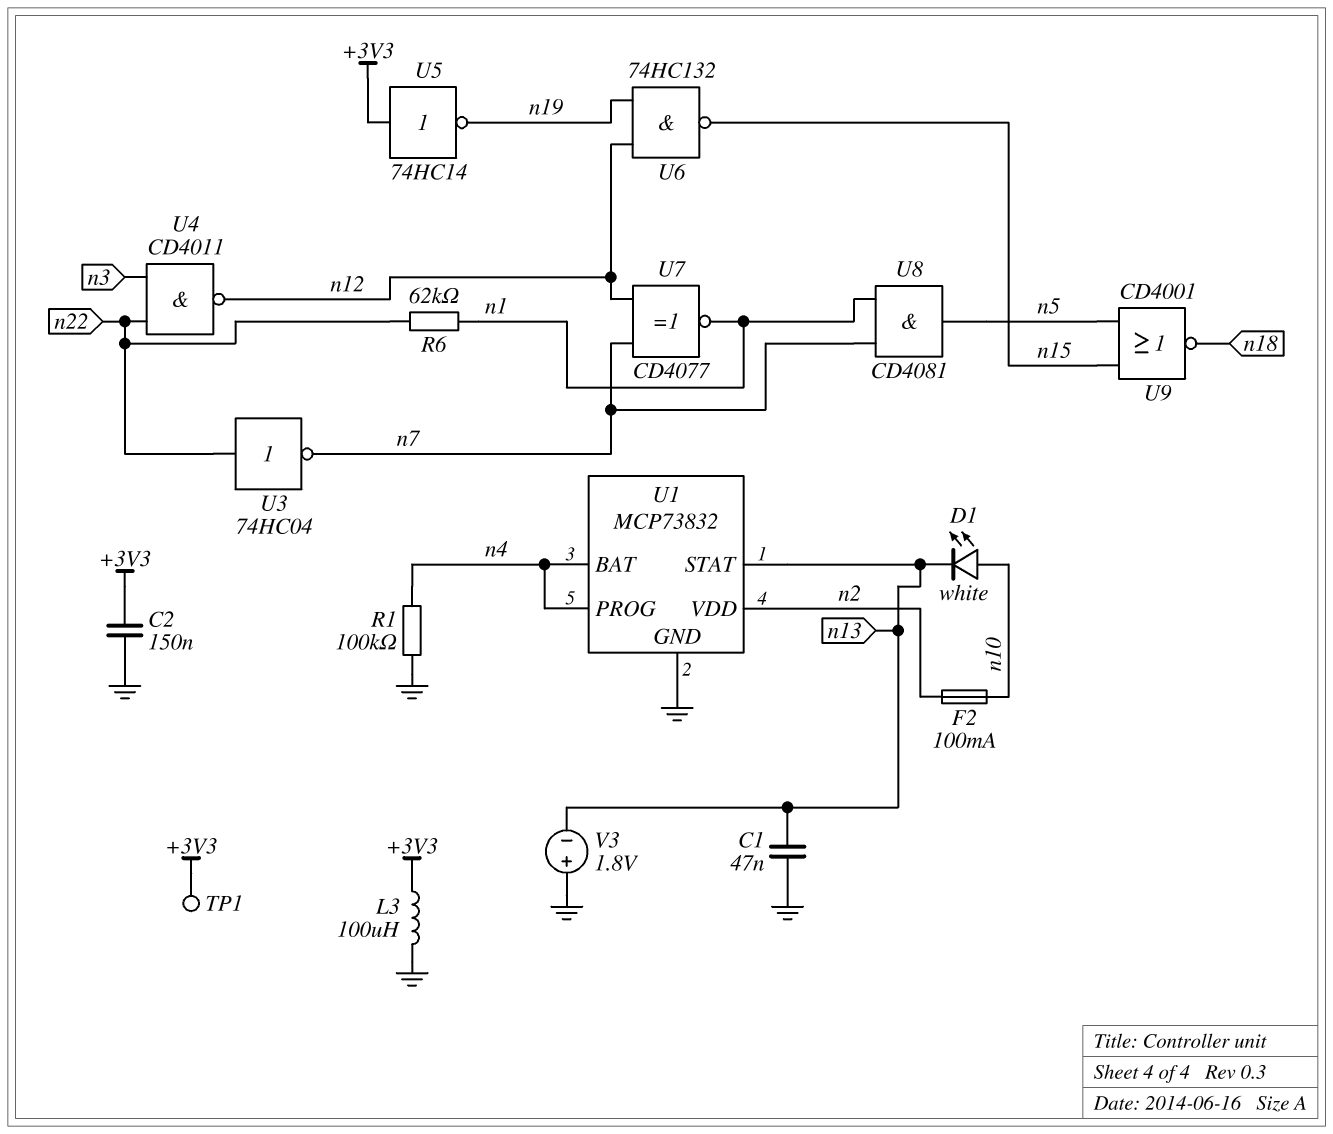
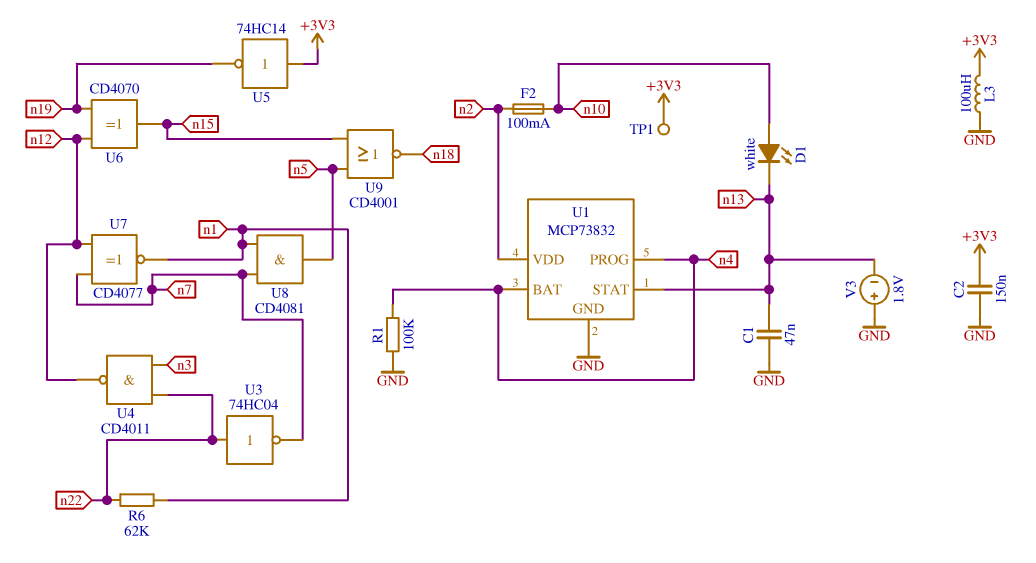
U6: NAND 74HC132 (in n12, in n19, out n15) -> XOR CD4070 (in n12, in n19, out n15)

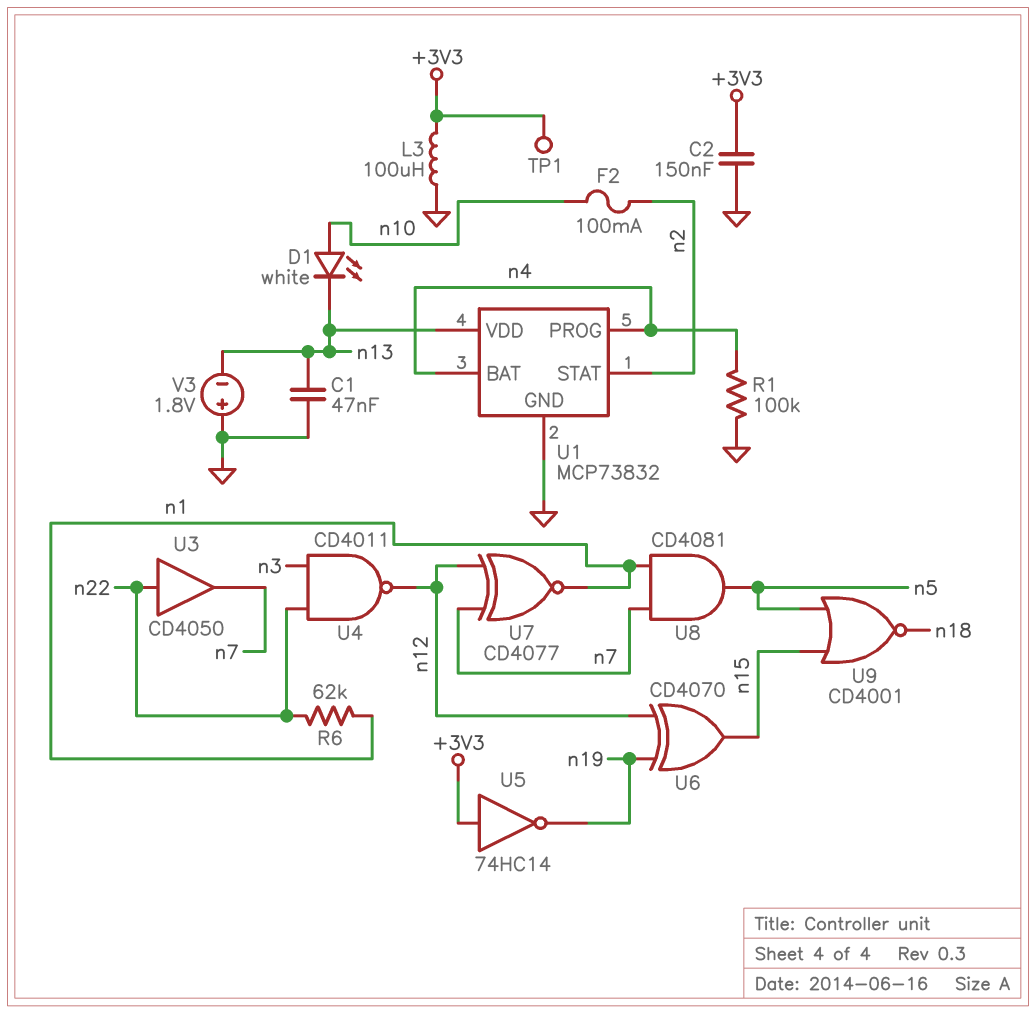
U1 pin STAT: n13 -> n2
U1 pin VDD: n2 -> n13
U3: NOT 74HC04 (in n22, out n7) -> buffer CD4050 (in n22, out n7)

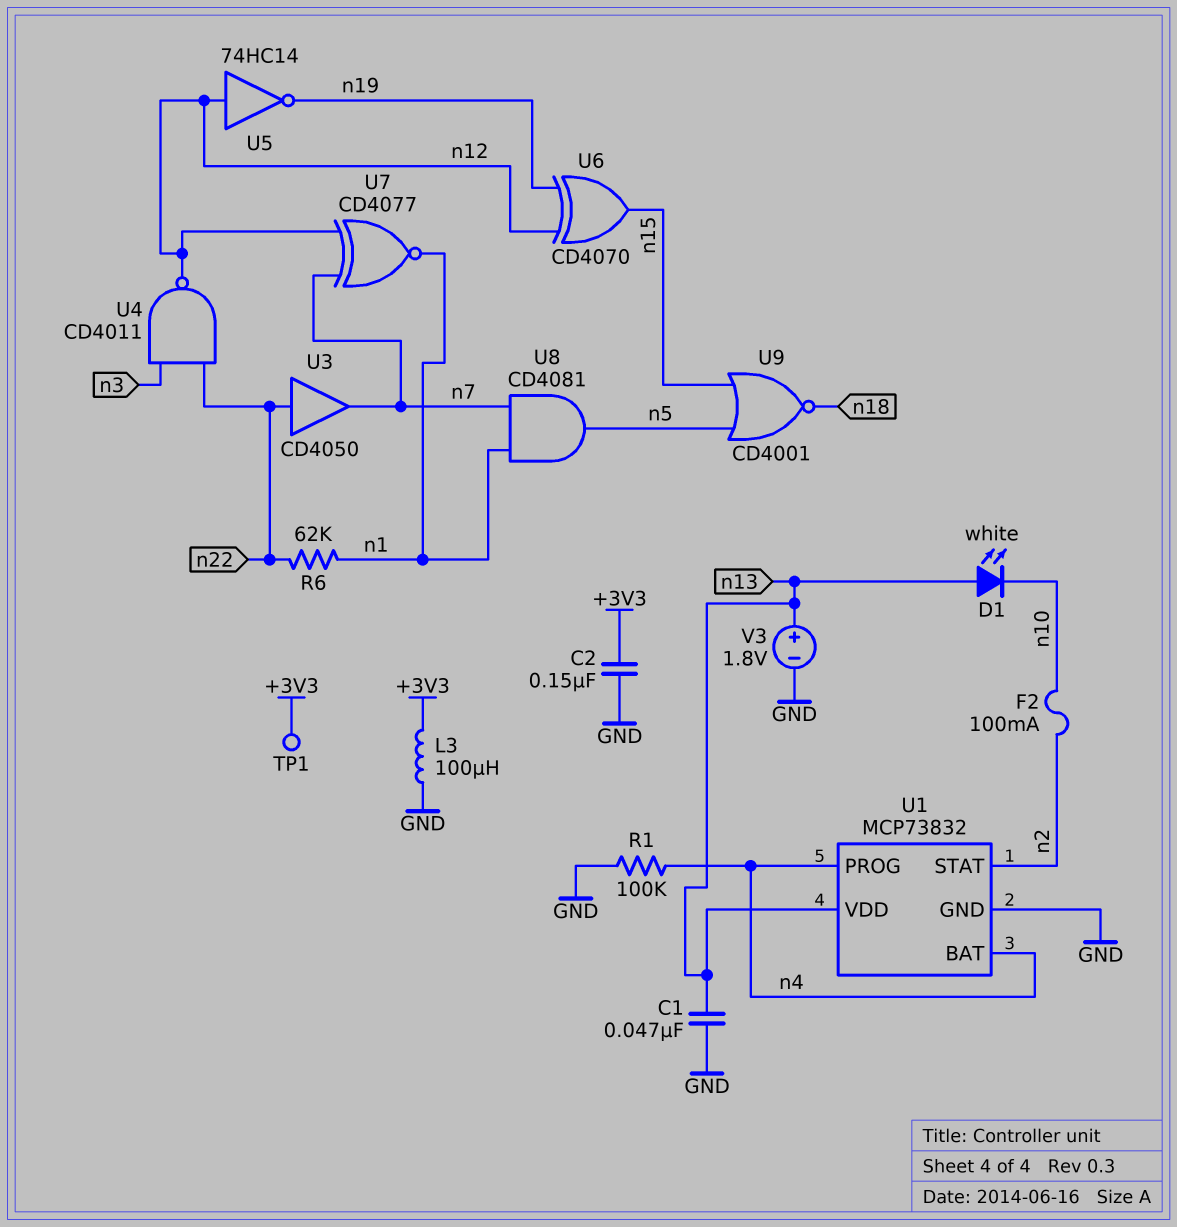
D1: LED white (A n10, K n13) -> LED white (A n13, K n10)
U5: NOT 74HC14 (in +3V3, out n19) -> NOT 74HC14 (in n12, out n19)
V3: 1.8V (plus GND, minus n13) -> 1.8V (plus n13, minus GND)

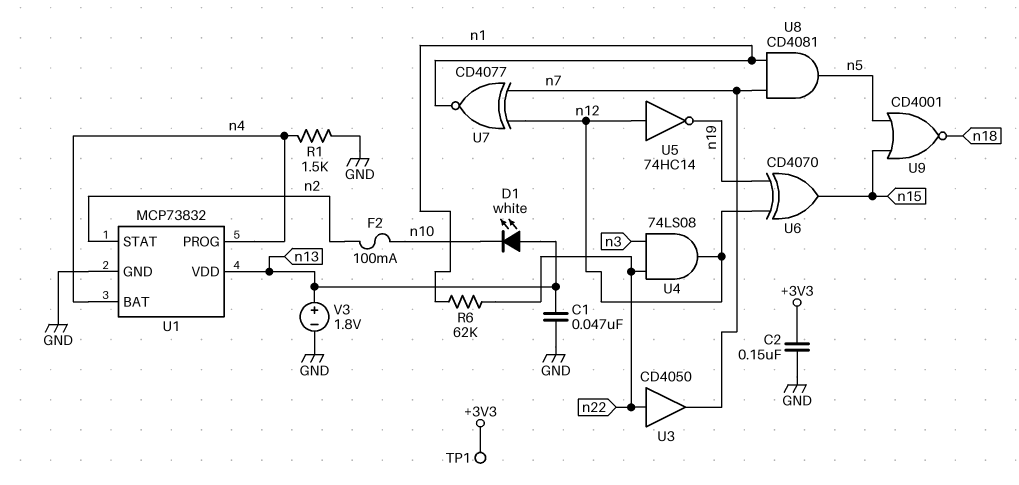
L3: 100uH (+3V3, GND) -> none
R1: 100k (GND, n4) -> 1.5k (GND, n4)
U4: NAND CD4011 (in n3, in n22, out n12) -> AND 74LS08 (in n3, in n22, out n12)

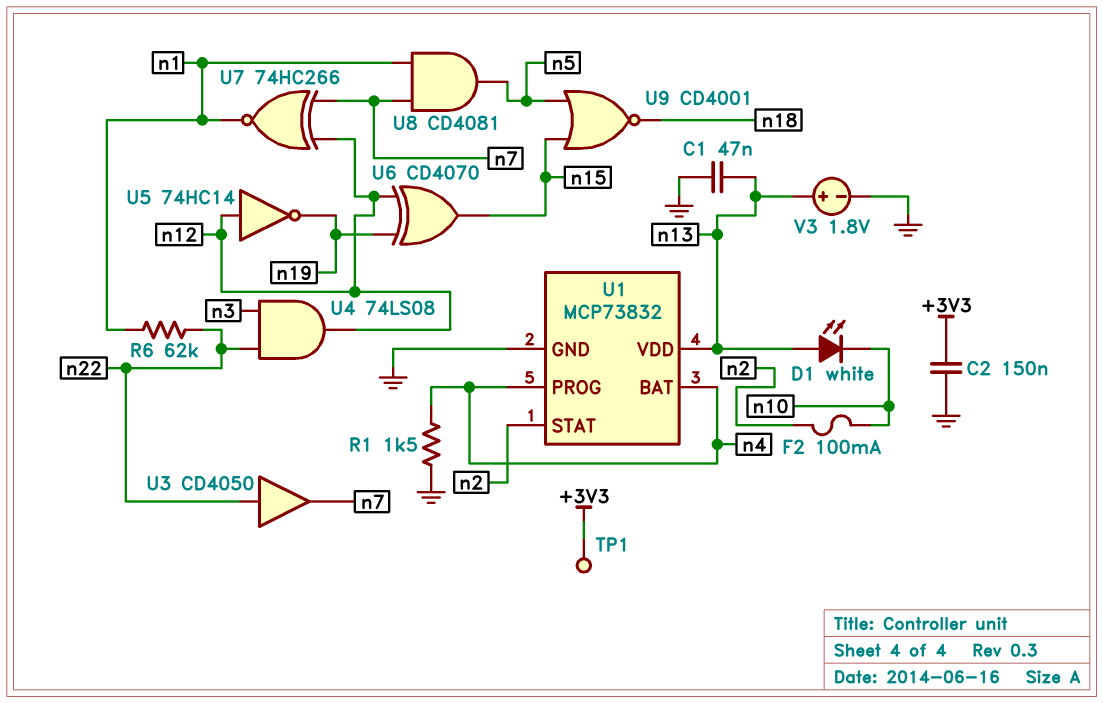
U7: XNOR CD4077 (in n7, in n12, out n1) -> XNOR 74HC266 (in n7, in n12, out n1)

